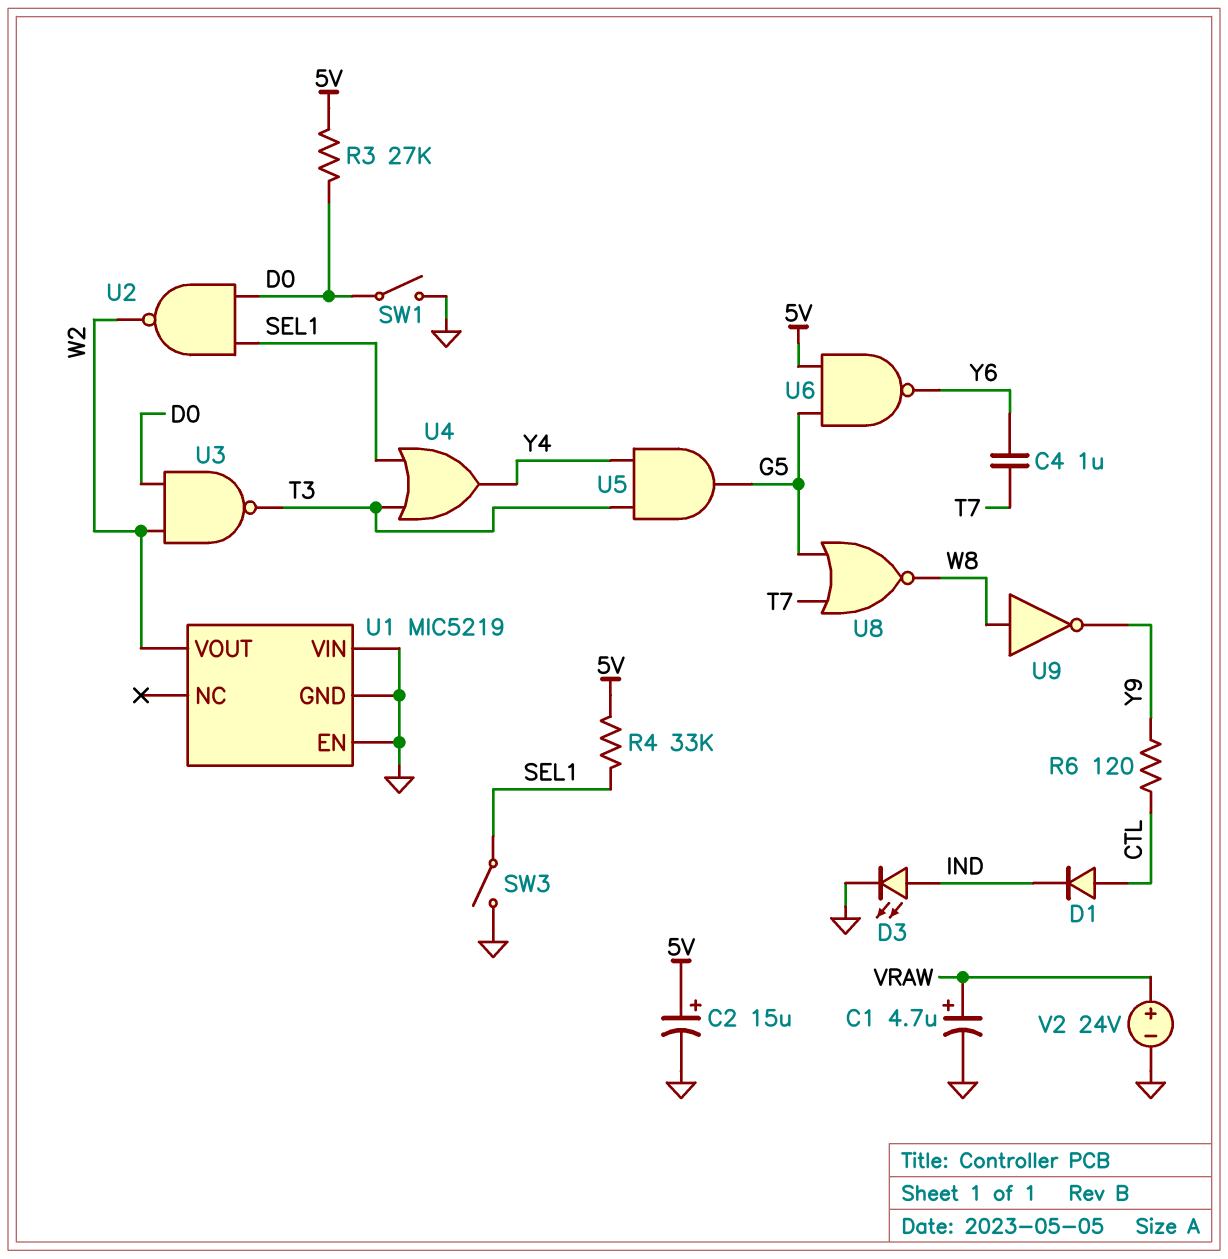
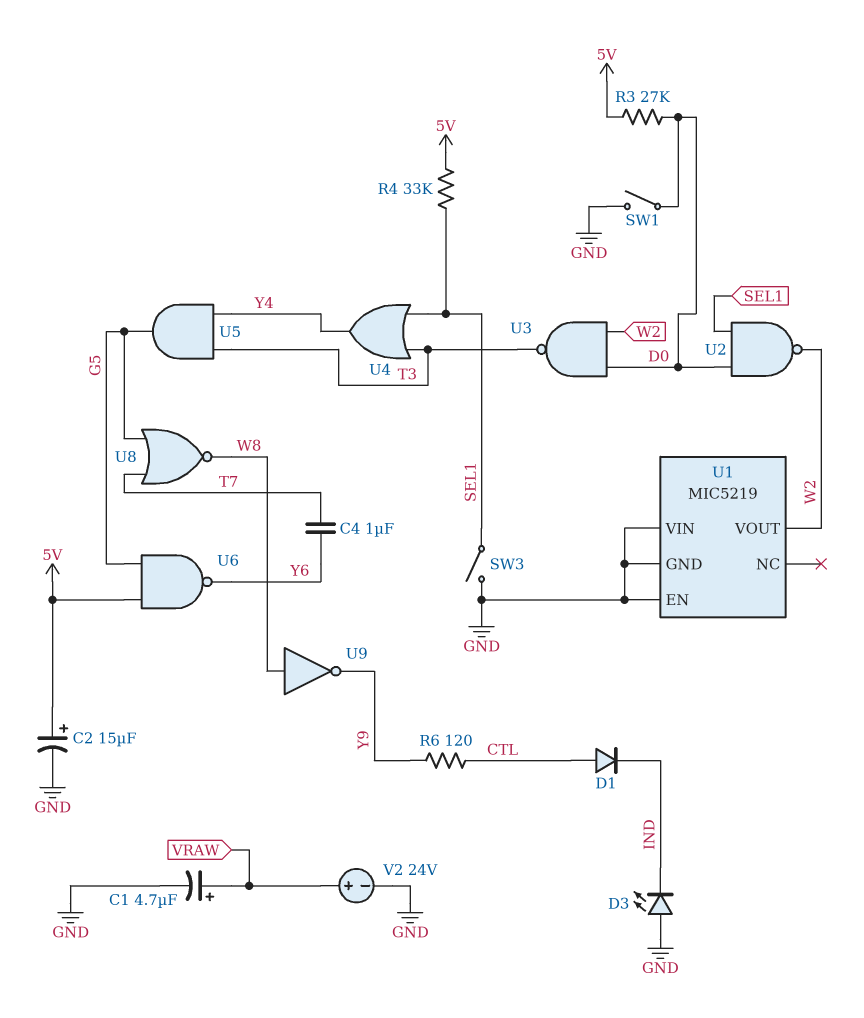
D3: LED (A IND, K GND) -> LED (A GND, K IND)

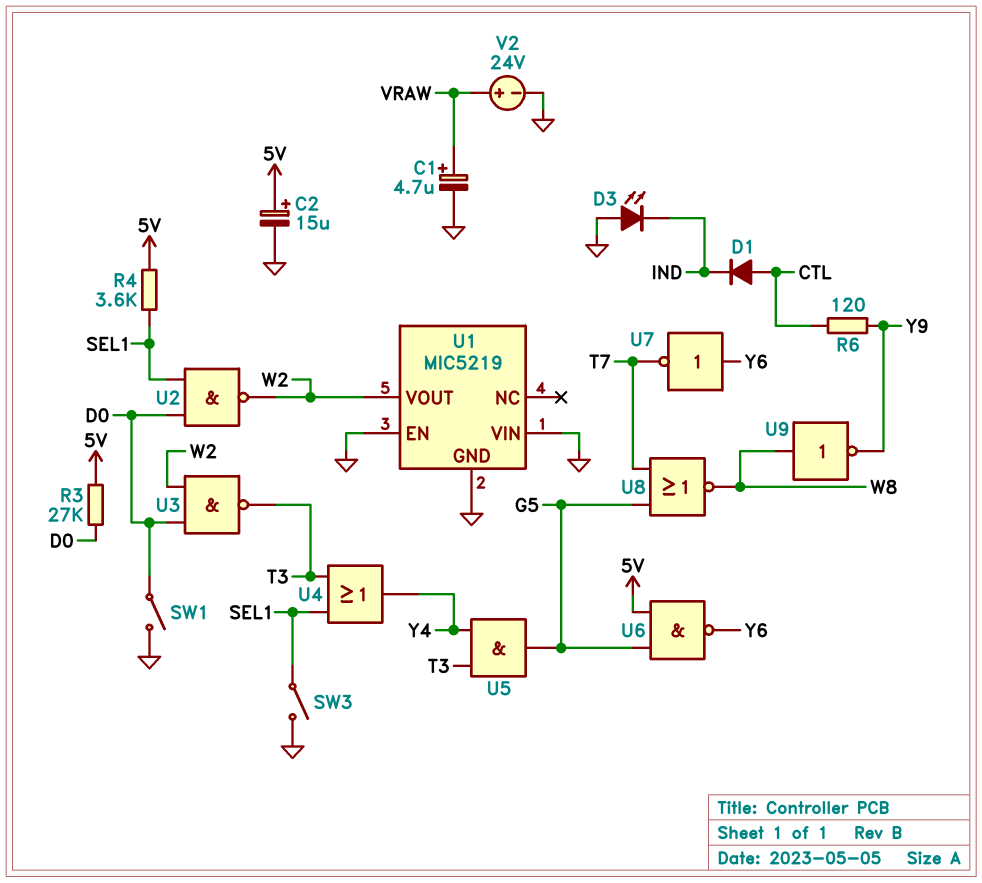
C4: 1uF (T7, Y6) -> none
R4: 33k (5V, SEL1) -> 3.6k (5V, SEL1)
U7: none -> NOT (in Y6, out T7)

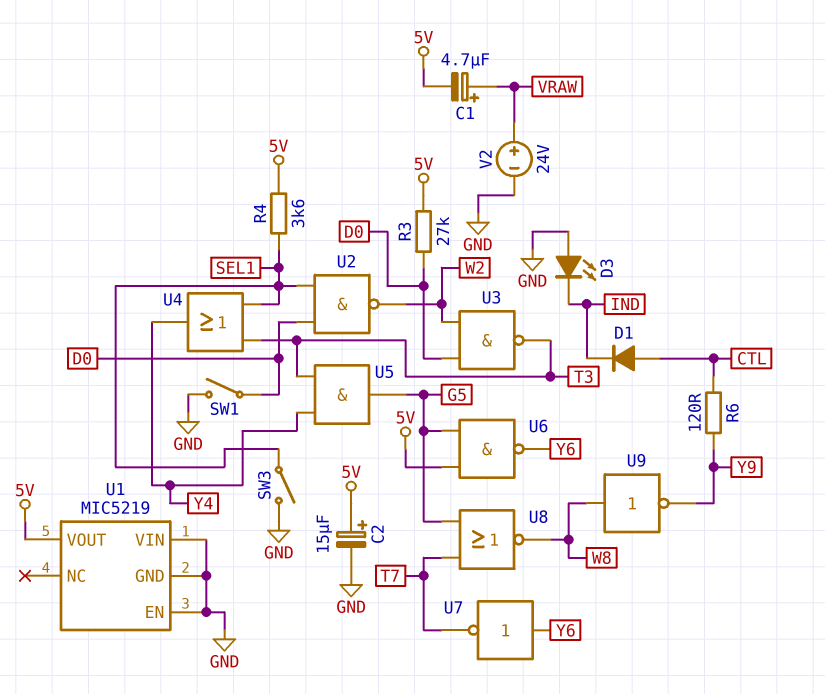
C1: 4.7uF (plus VRAW, minus GND) -> 4.7uF (plus VRAW, minus 5V)
U1 pin VOUT: W2 -> 5V

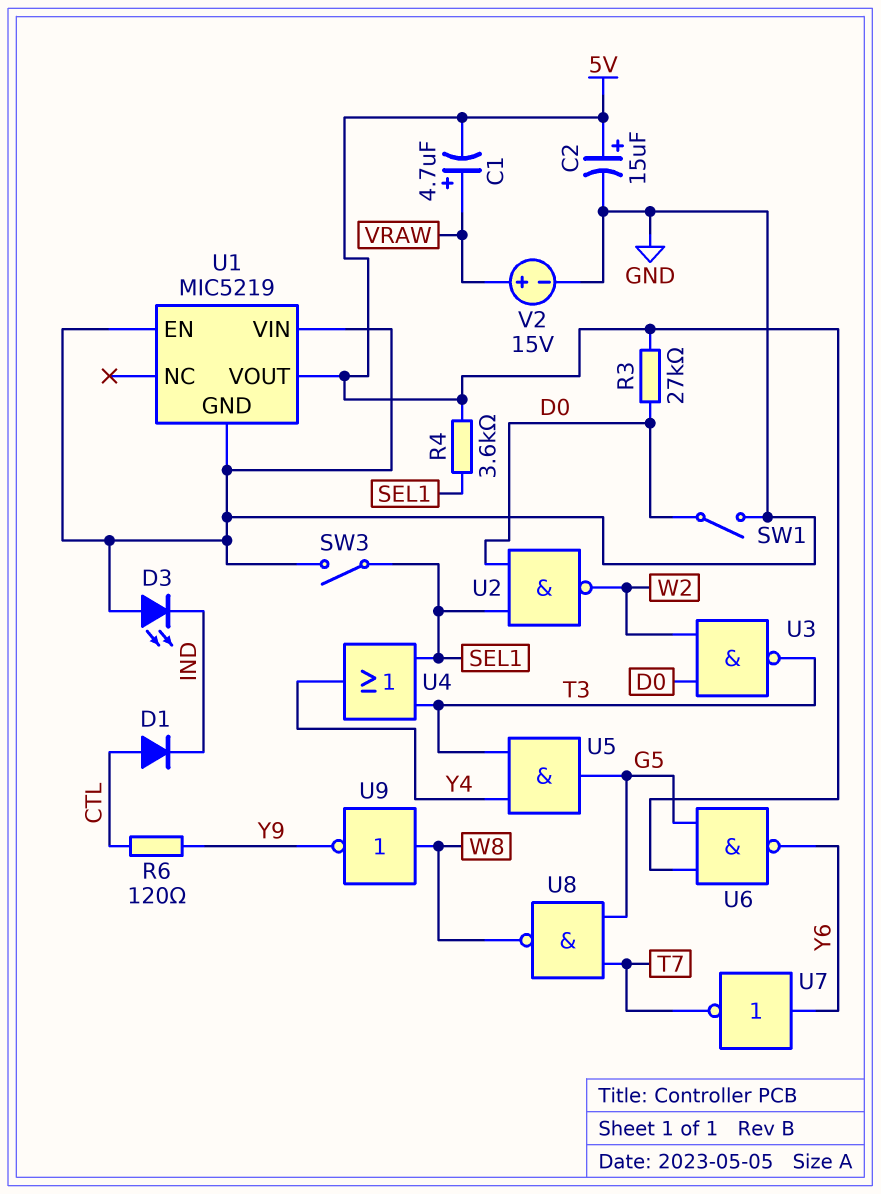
U8: NOR (in G5, in T7, out W8) -> NAND (in G5, in T7, out W8)
V2: 24V (plus VRAW, minus GND) -> 15V (plus VRAW, minus GND)

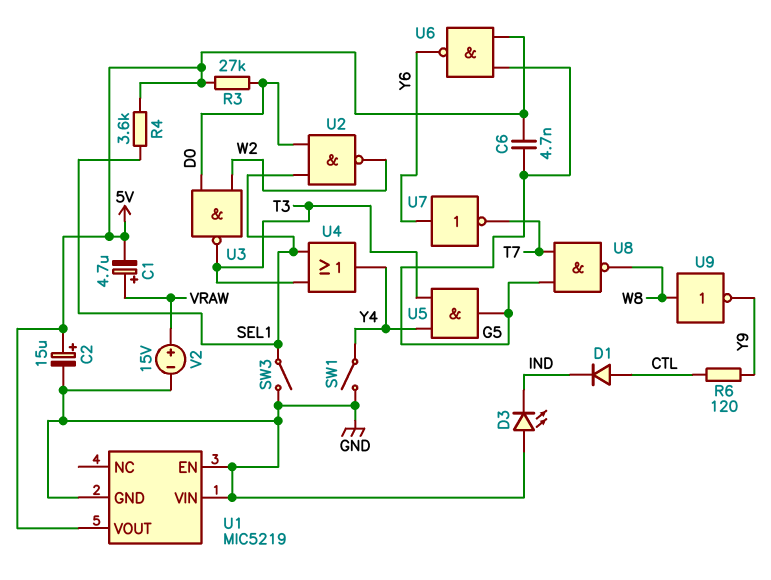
C6: none -> 4.7nF (5V, G5)
SW1: switch (D0, GND) -> switch (GND, Y4)

